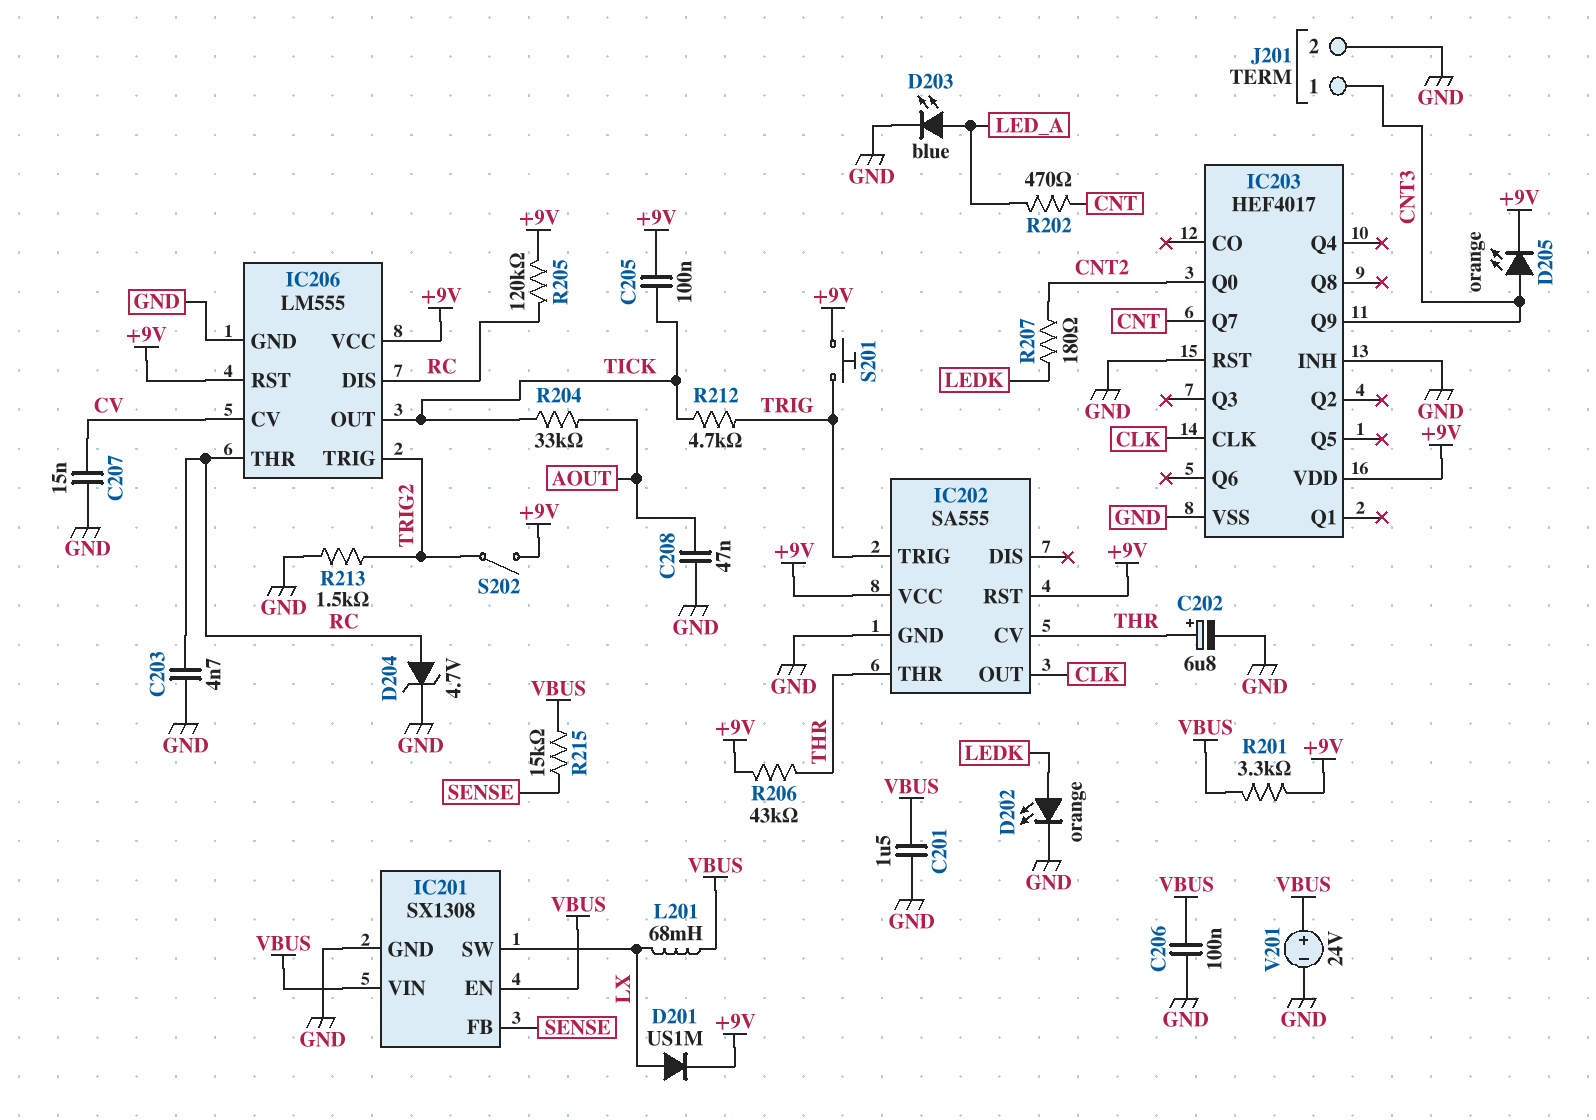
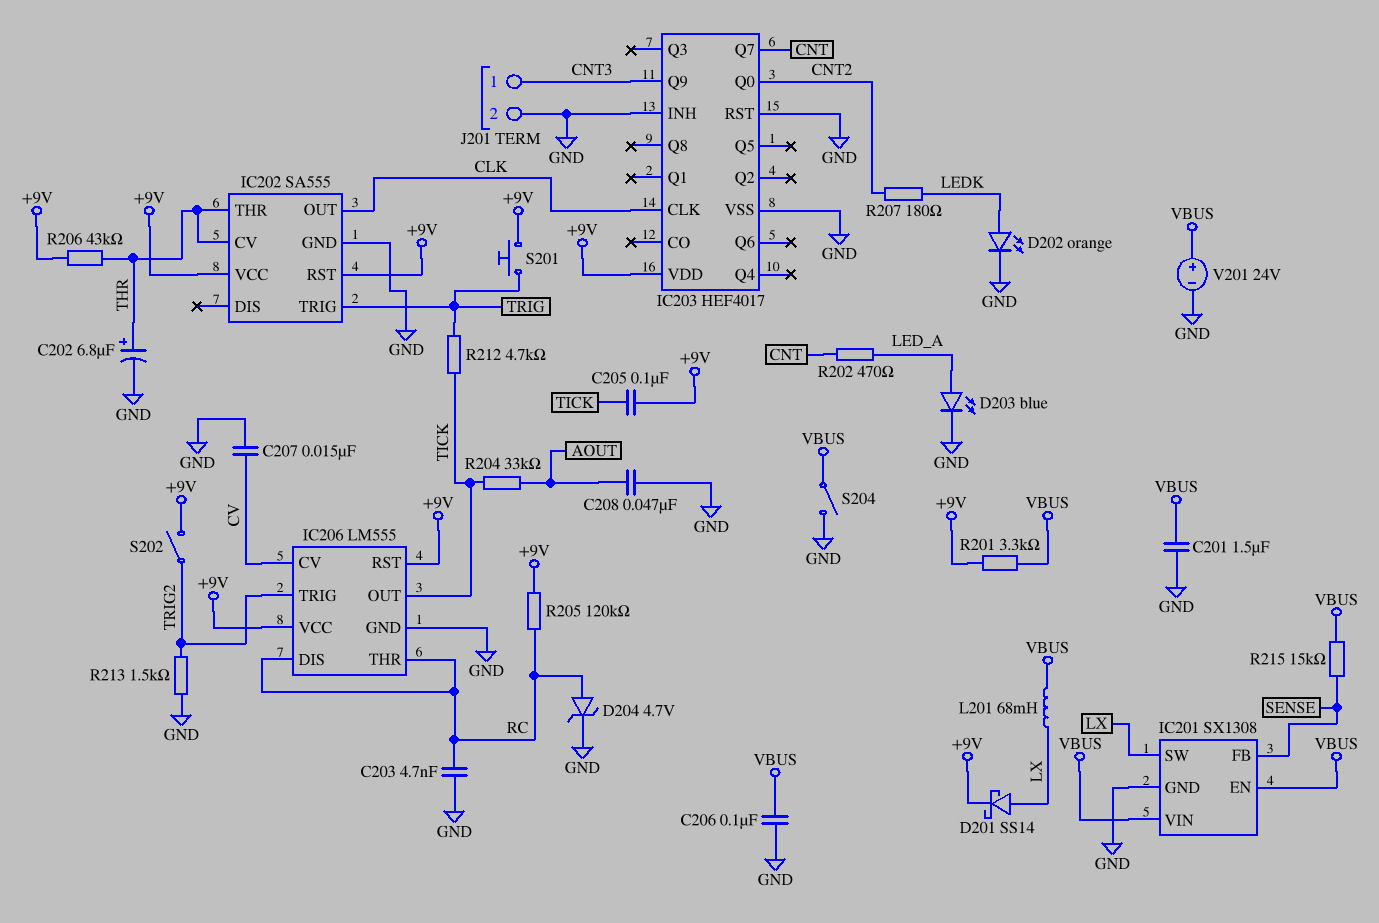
D201: diode US1M (A LX, K +9V) -> schottky SS14 (A LX, K +9V)
D205: LED orange (A CNT3, K +9V) -> none
S204: none -> switch (GND, VBUS)

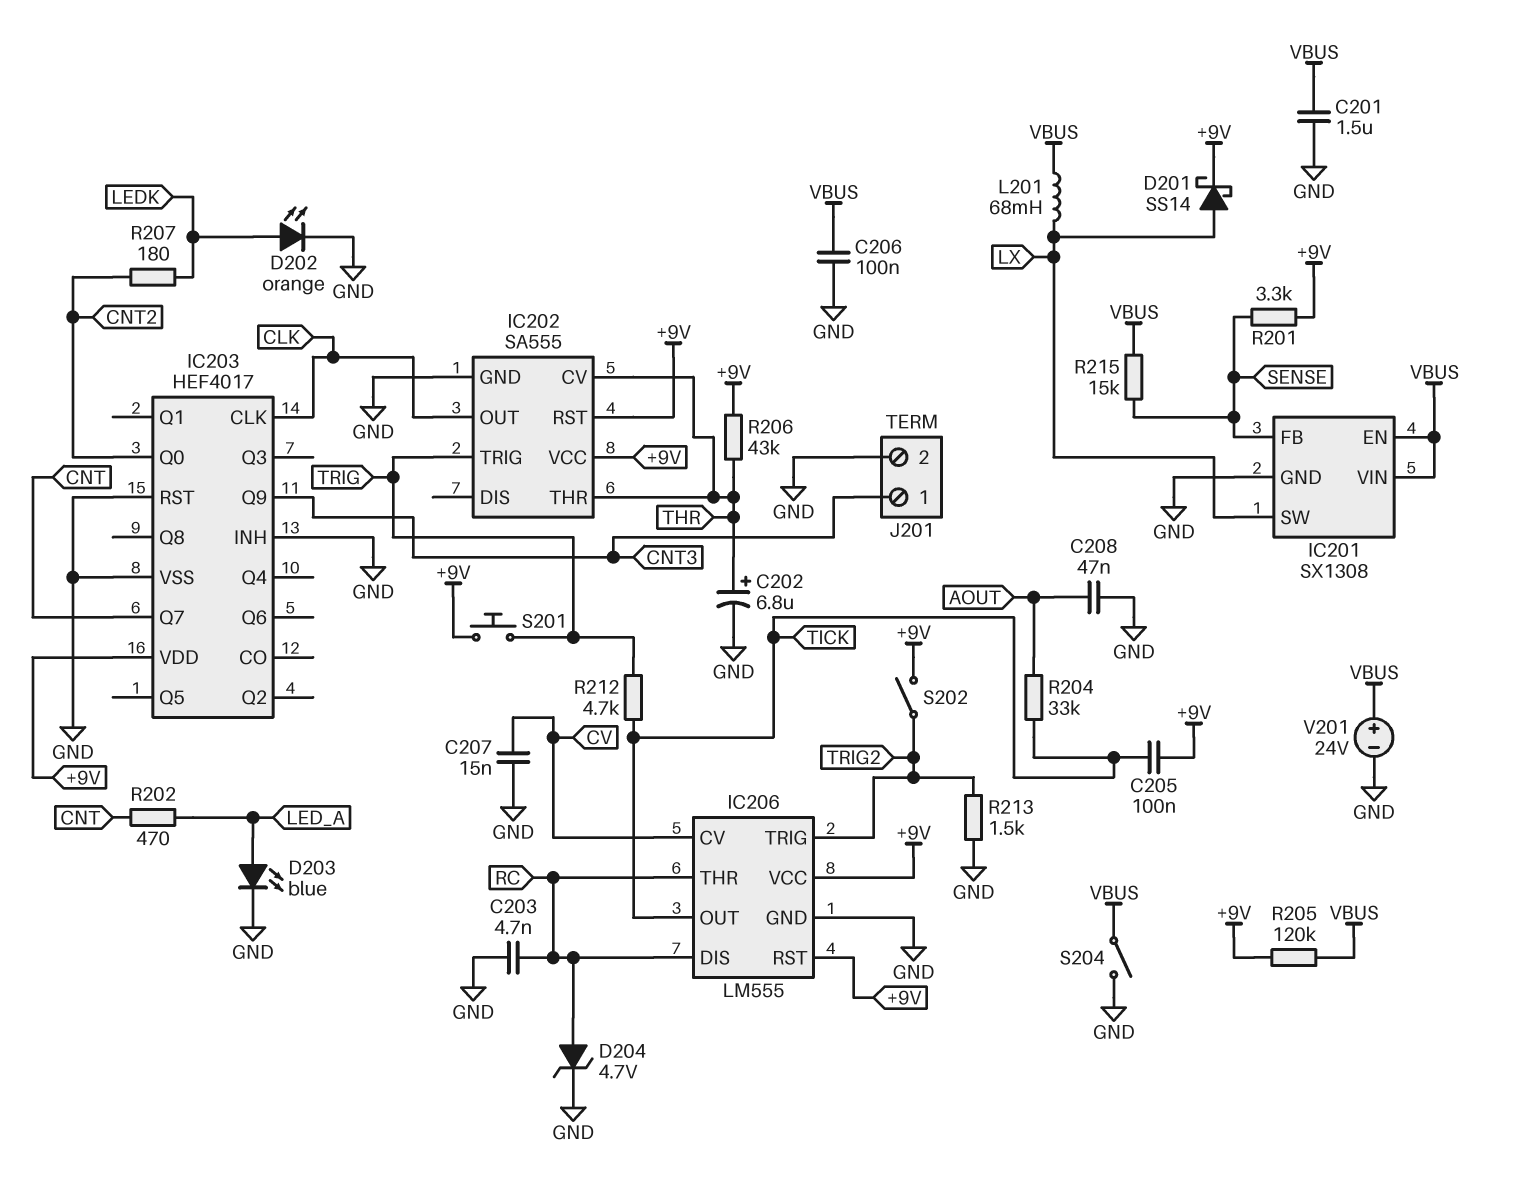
R201: 3.3k (+9V, VBUS) -> 3.3k (+9V, SENSE)
R205: 120k (+9V, RC) -> 120k (+9V, VBUS)

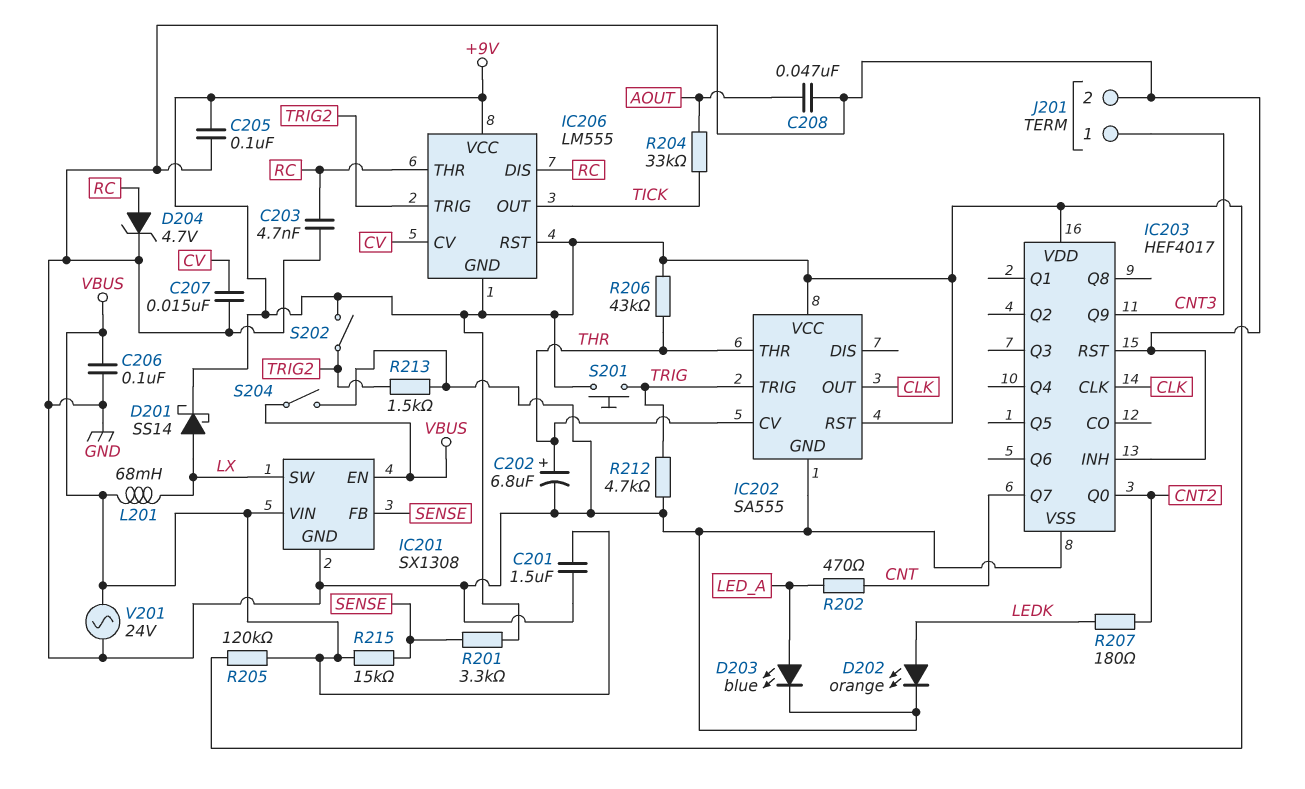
C205: 100nF (+9V, TICK) -> 100nF (+9V, GND)
IC206 pin GND: GND -> +9V
R212: 4.7k (TICK, TRIG) -> 4.7k (GND, TRIG)
V201: 24V (plus VBUS, minus GND) -> AC 24V (GND, VBUS)

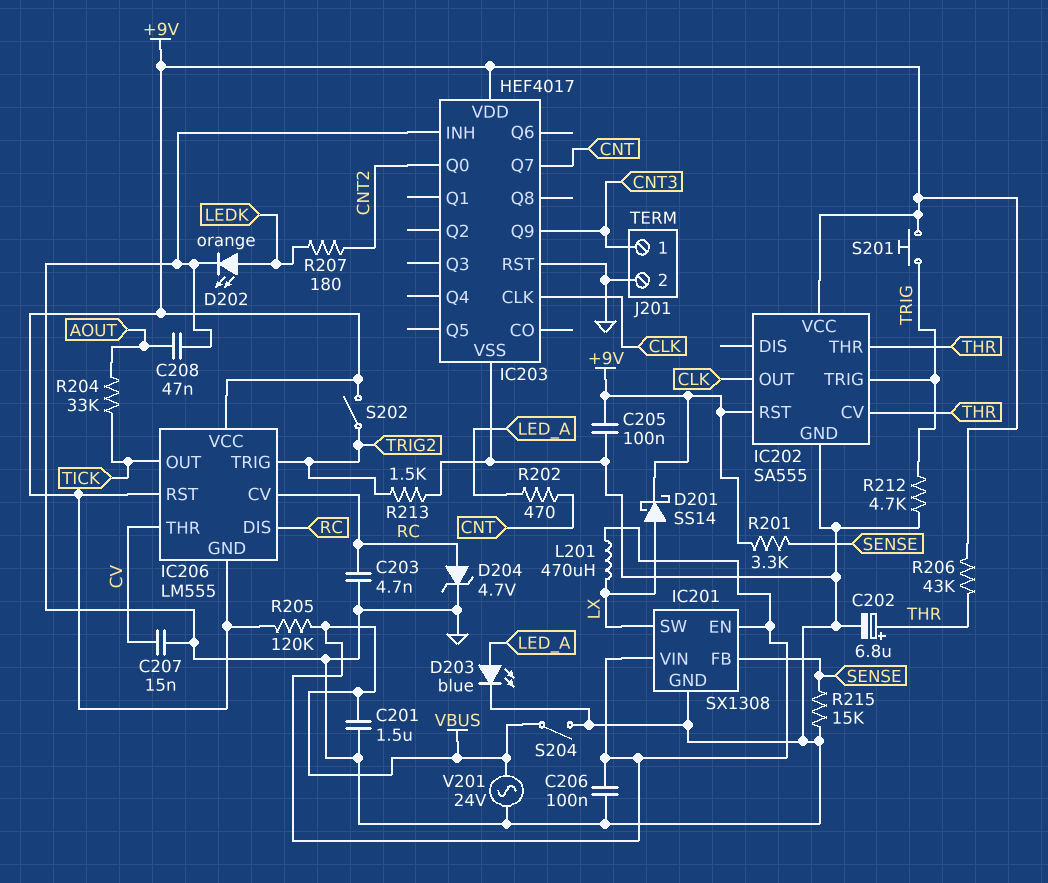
IC206 pin CV: CV -> RC
IC206 pin THR: RC -> CV
L201: 68mH (LX, VBUS) -> 470uH (LX, VBUS)
R215: 15k (SENSE, VBUS) -> 15k (GND, SENSE)

